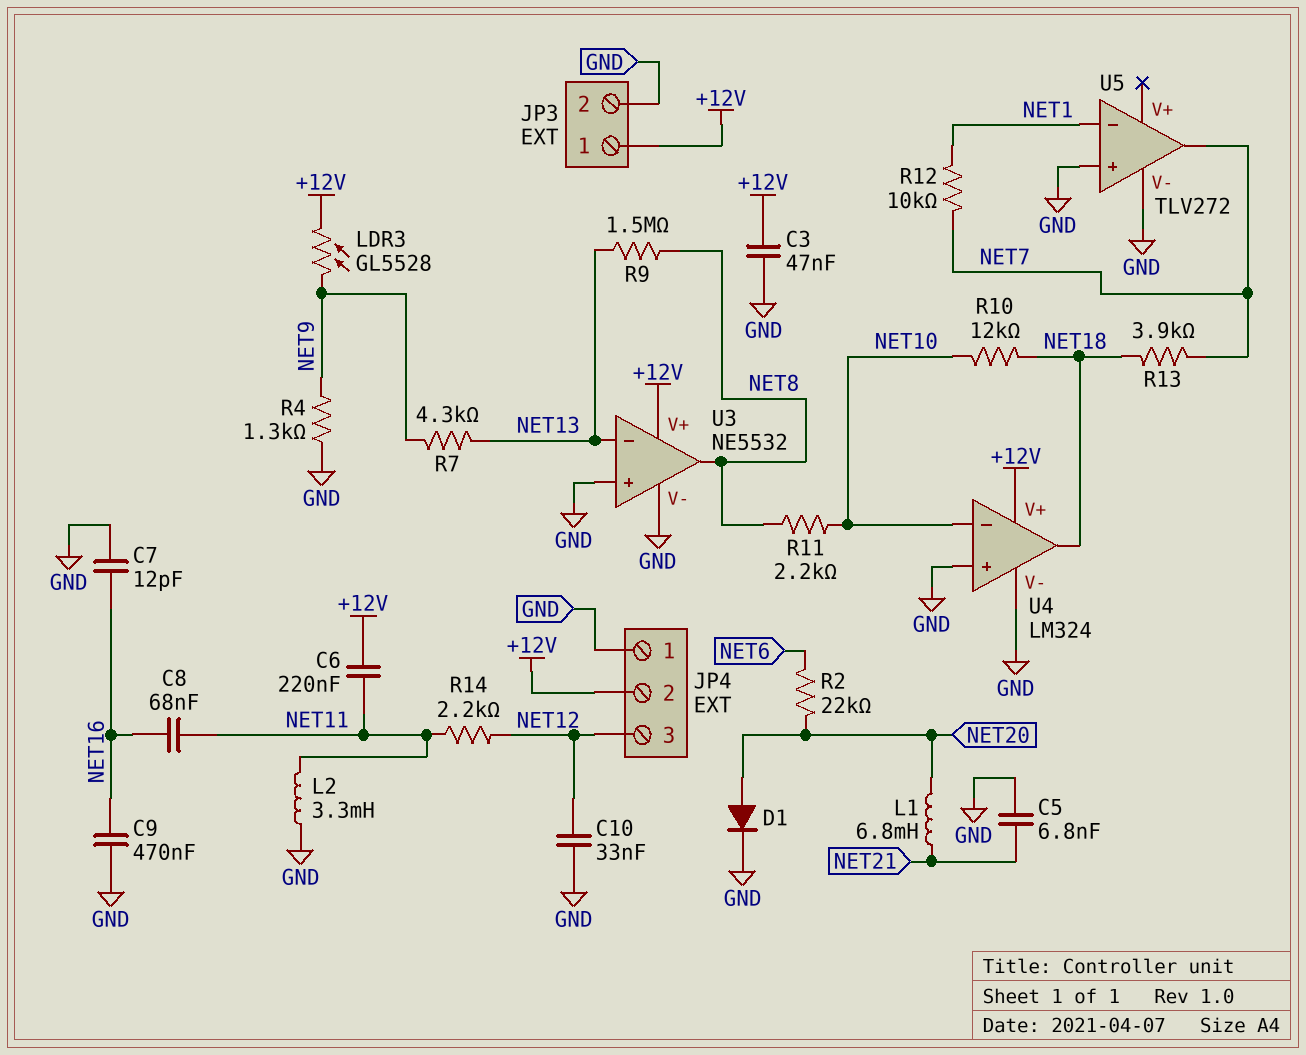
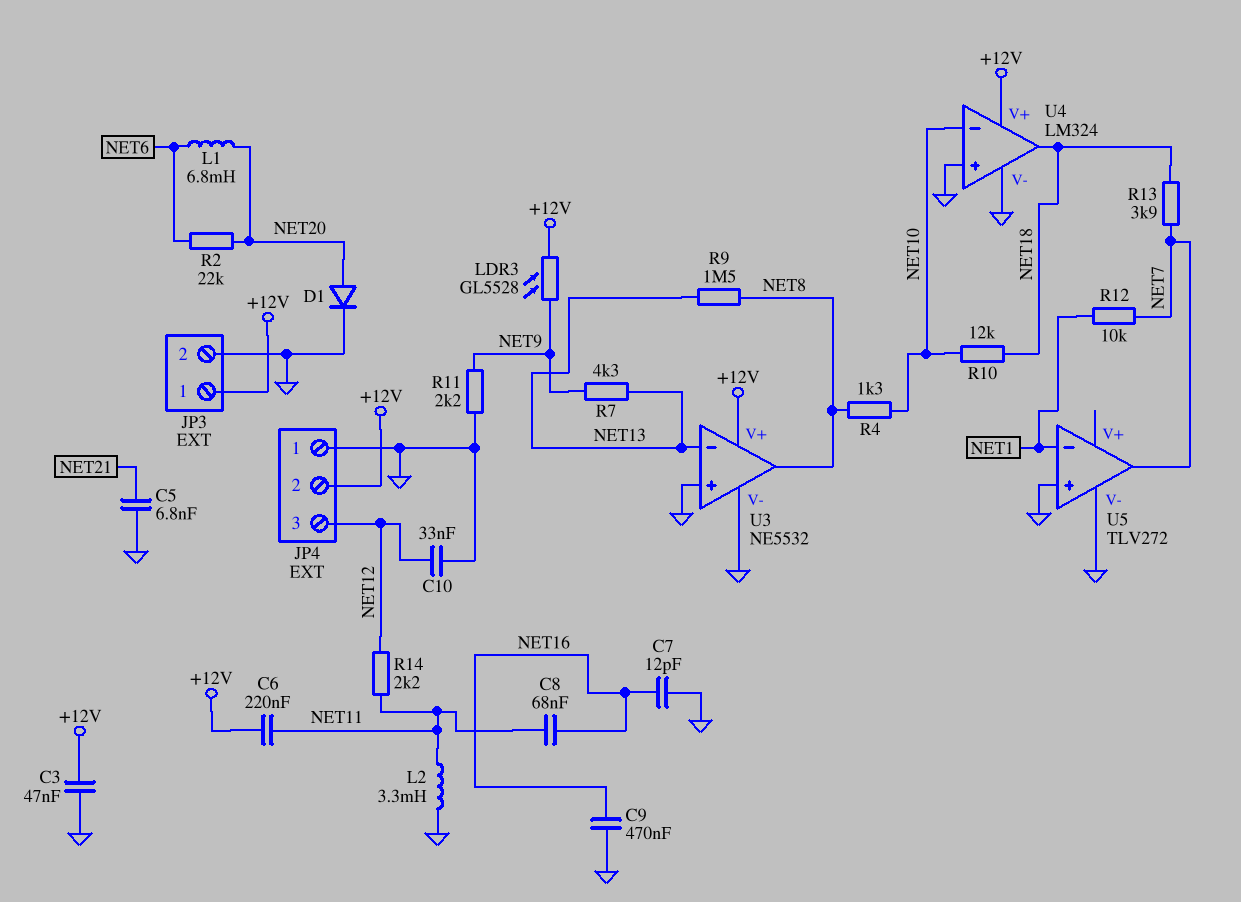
L1: 6.8mH (NET20, NET21) -> 6.8mH (NET6, NET20)
R4: 1.3k (GND, NET9) -> 1.3k (NET8, NET10)
R11: 2.2k (NET8, NET10) -> 2.2k (GND, NET9)

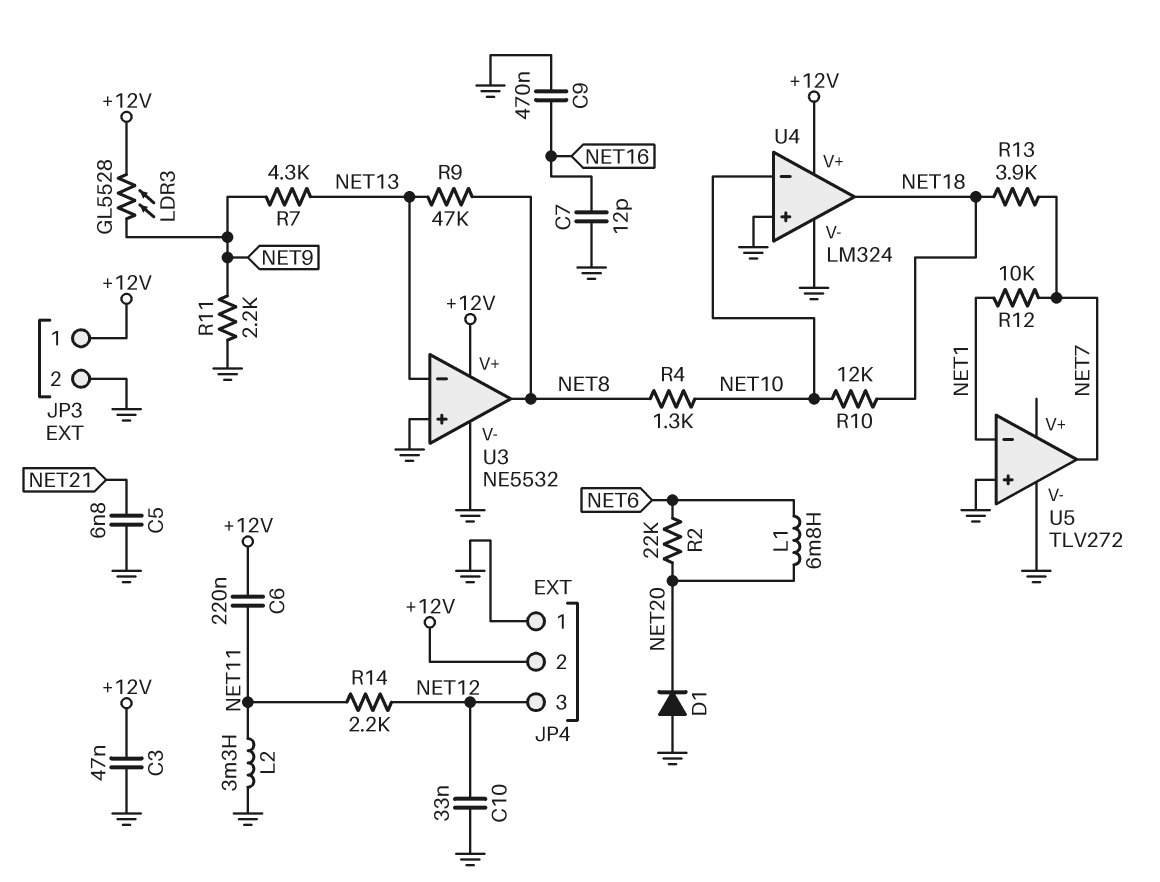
C8: 68nF (NET11, NET16) -> none
D1: diode (A NET20, K GND) -> diode (A GND, K NET20)
R9: 1.5M (NET8, NET13) -> 47k (NET8, NET13)

